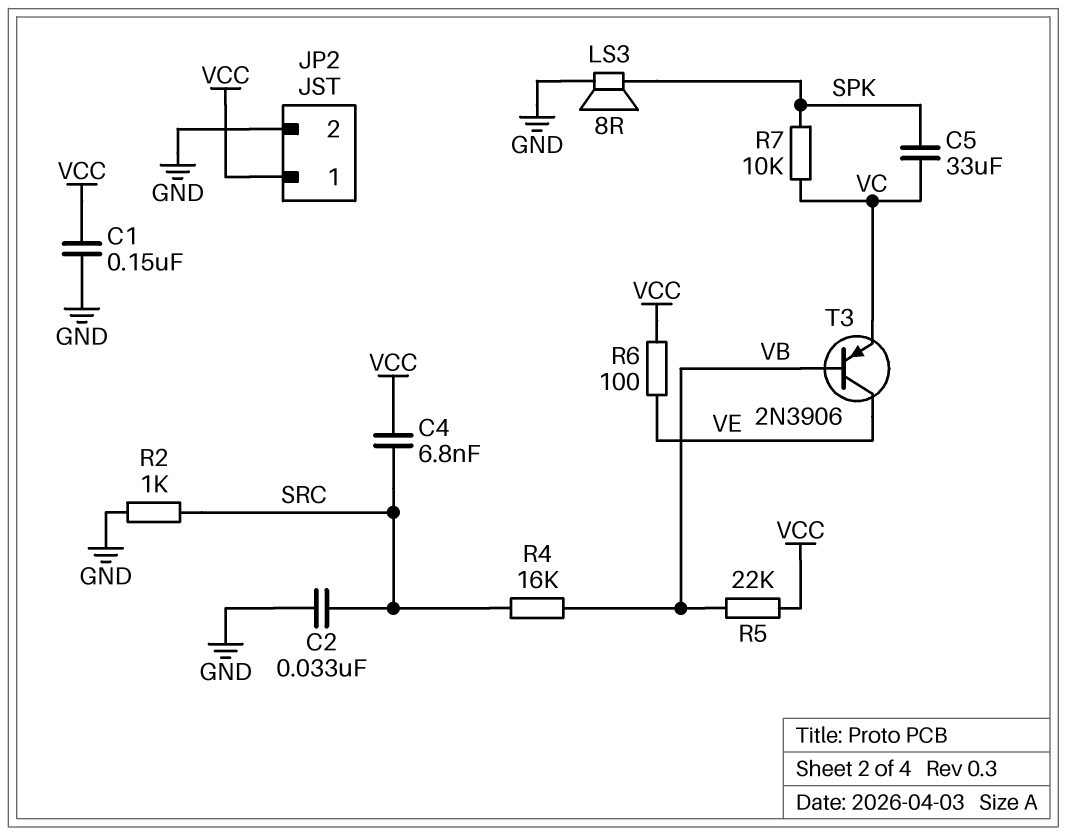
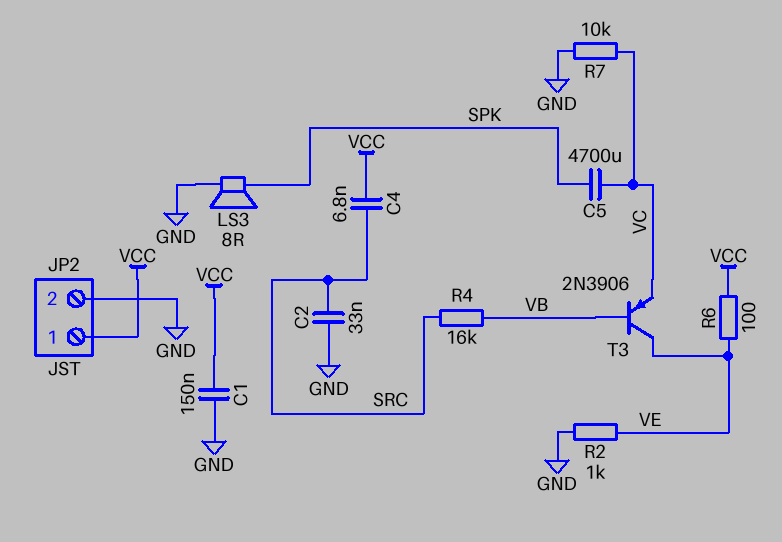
C5: 33uF (SPK, VC) -> 4700uF (SPK, VC)
R2: 1k (GND, SRC) -> 1k (GND, VE)
R5: 22k (VB, VCC) -> none
R7: 10k (SPK, VC) -> 10k (GND, VC)

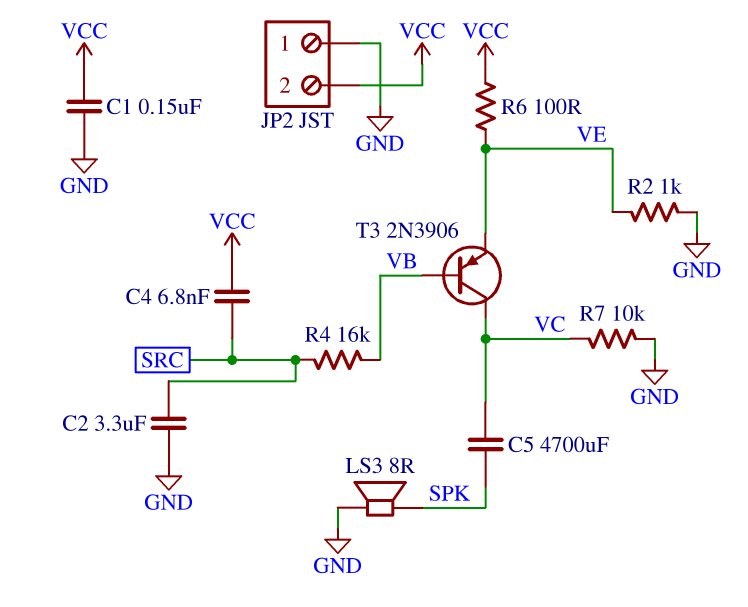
C2: 33nF (GND, SRC) -> 3.3uF (GND, SRC)
JP2 pin 1: VCC -> GND
JP2 pin 2: GND -> VCC
T3: PNP 2N3906 (B VB, C VE, E VC) -> PNP 2N3906 (B VB, C VC, E VE)

